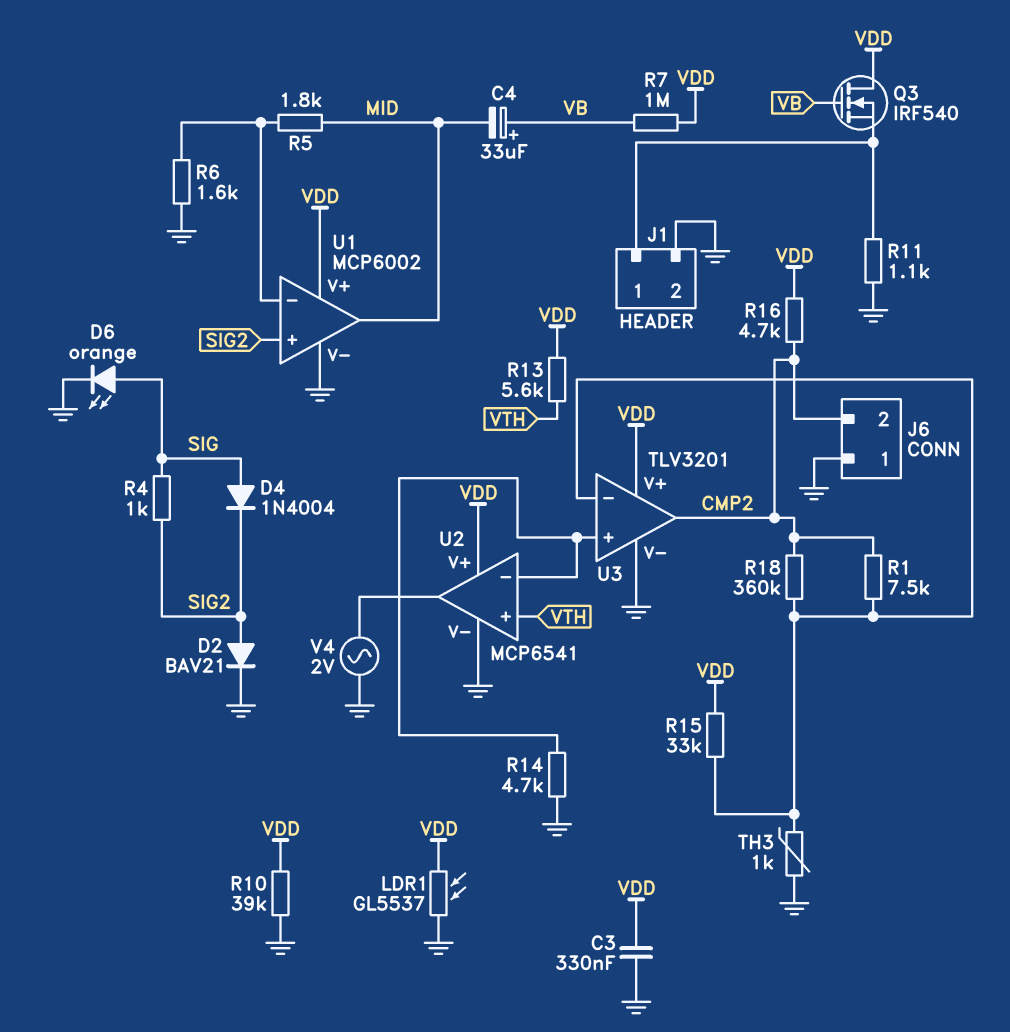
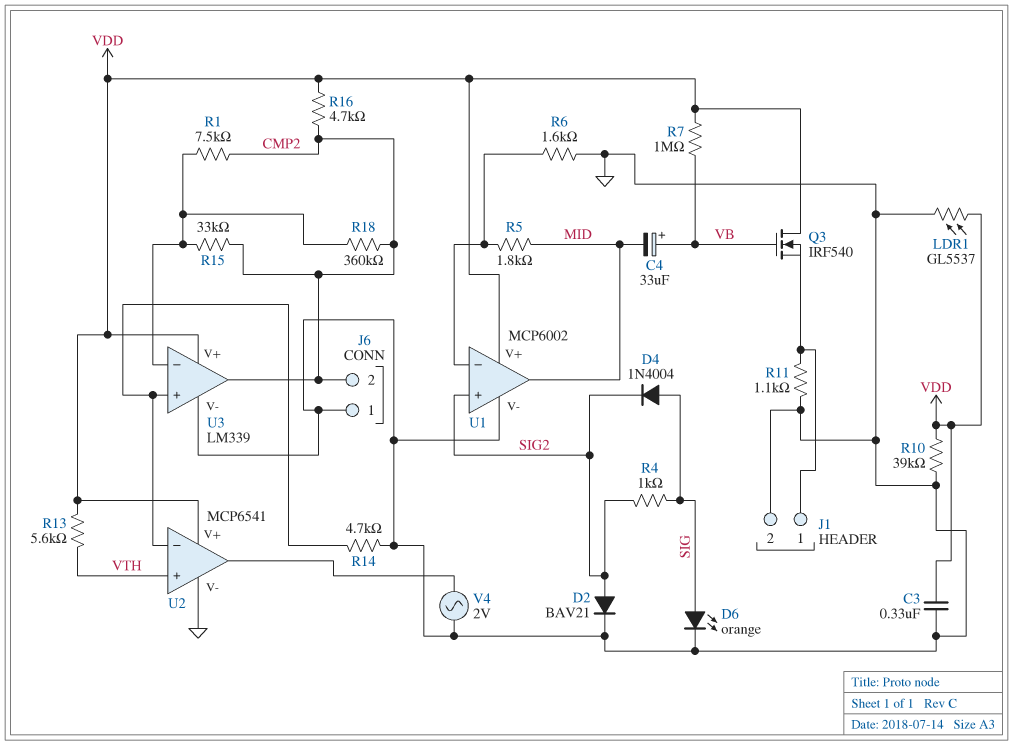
R15: 33k (U3/in-, VDD) -> 33k (CMP2, U3/in-)
TH3: 1k (GND, U3/in-) -> none
U3: TLV3201 -> LM339

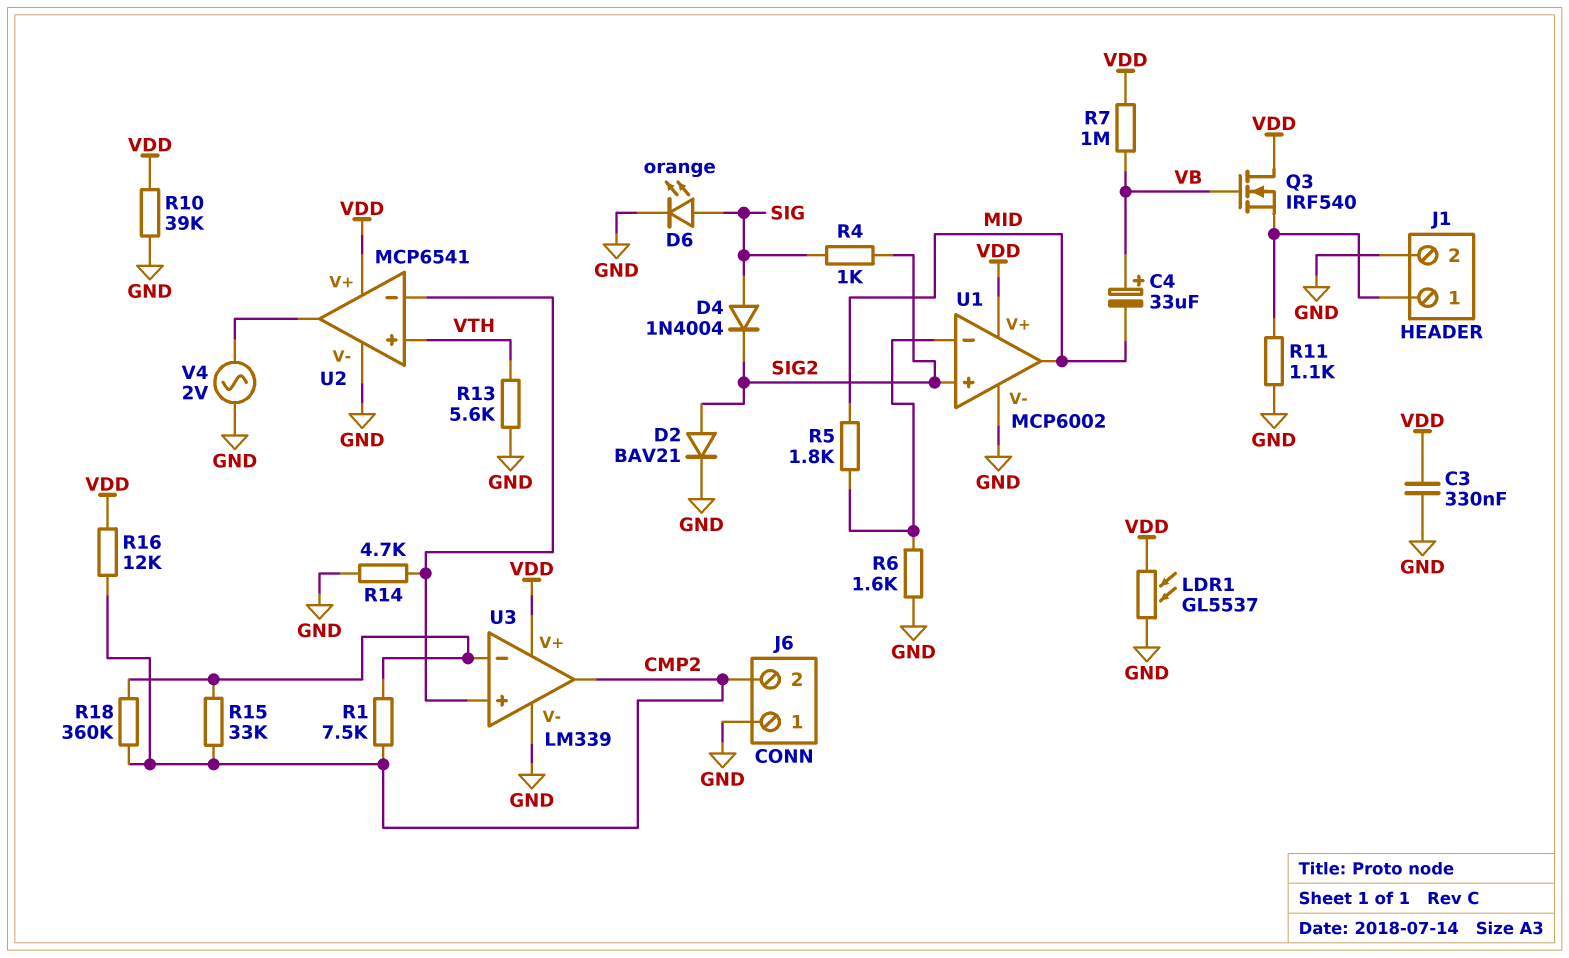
R13: 5.6k (VDD, VTH) -> 5.6k (GND, VTH)
R16: 4.7k (CMP2, VDD) -> 12k (CMP2, VDD)

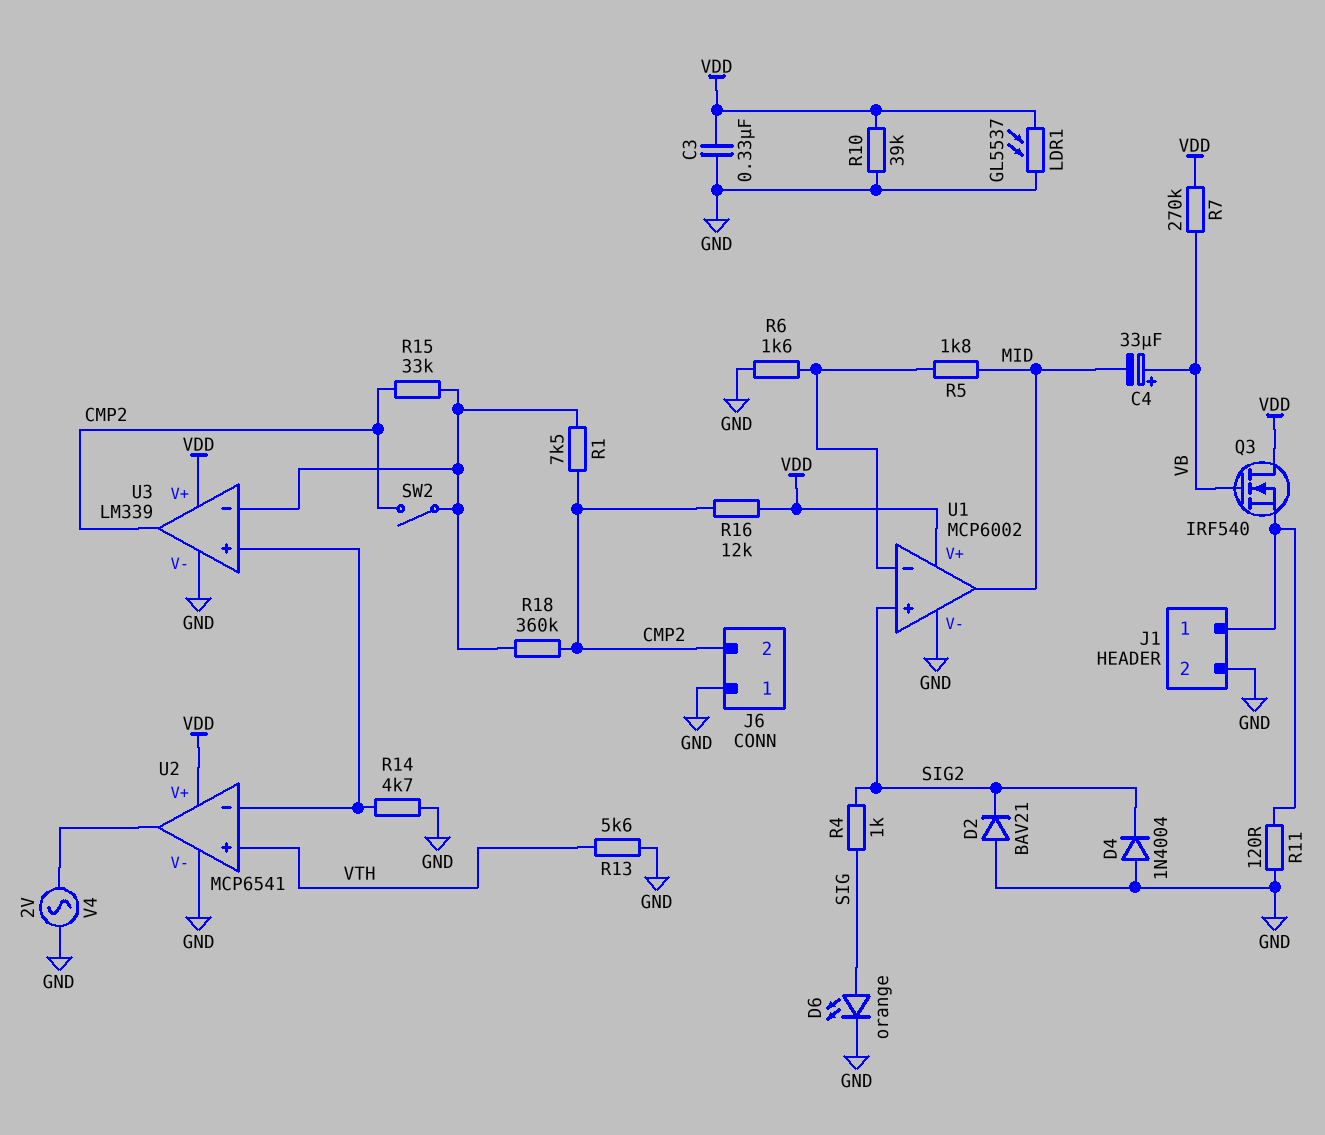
D2: diode BAV21 (A SIG2, K GND) -> diode BAV21 (A GND, K SIG2)
D4: diode 1N4004 (A SIG, K SIG2) -> diode 1N4004 (A GND, K SIG2)
R7: 1M (VB, VDD) -> 270k (VB, VDD)
R11: 1.1k (GND, J1/1) -> 120 (GND, J1/1)
SW2: none -> switch (CMP2, U3/in-)

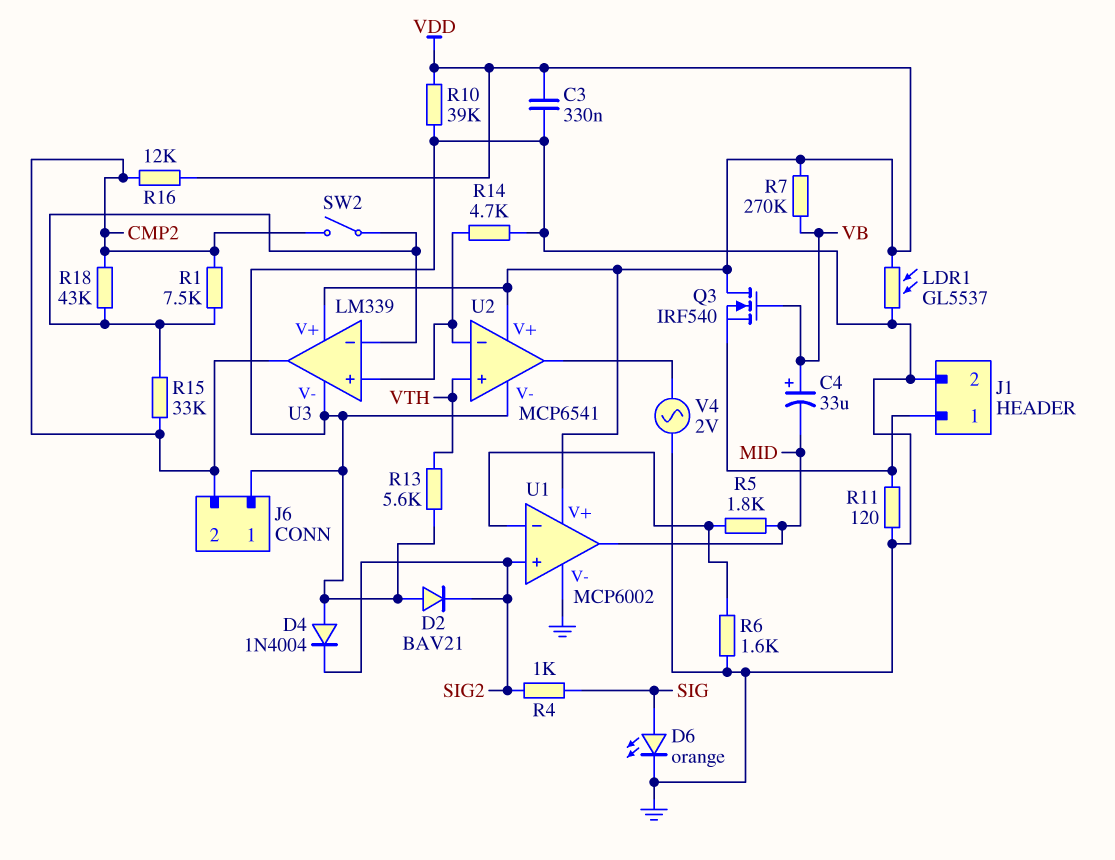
R18: 360k (CMP2, U3/in-) -> 43k (CMP2, U3/in-)

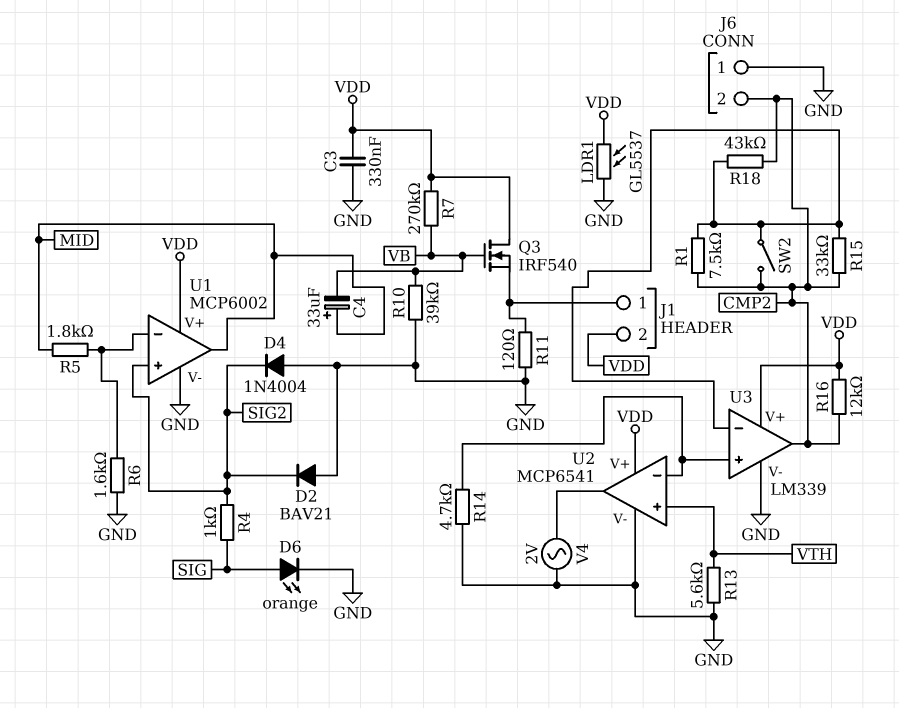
C4: 33uF (plus VB, minus MID) -> 33uF (plus MID, minus VB)
J1 pin 2: GND -> VDD
R10: 39k (GND, VDD) -> 39k (GND, VB)

